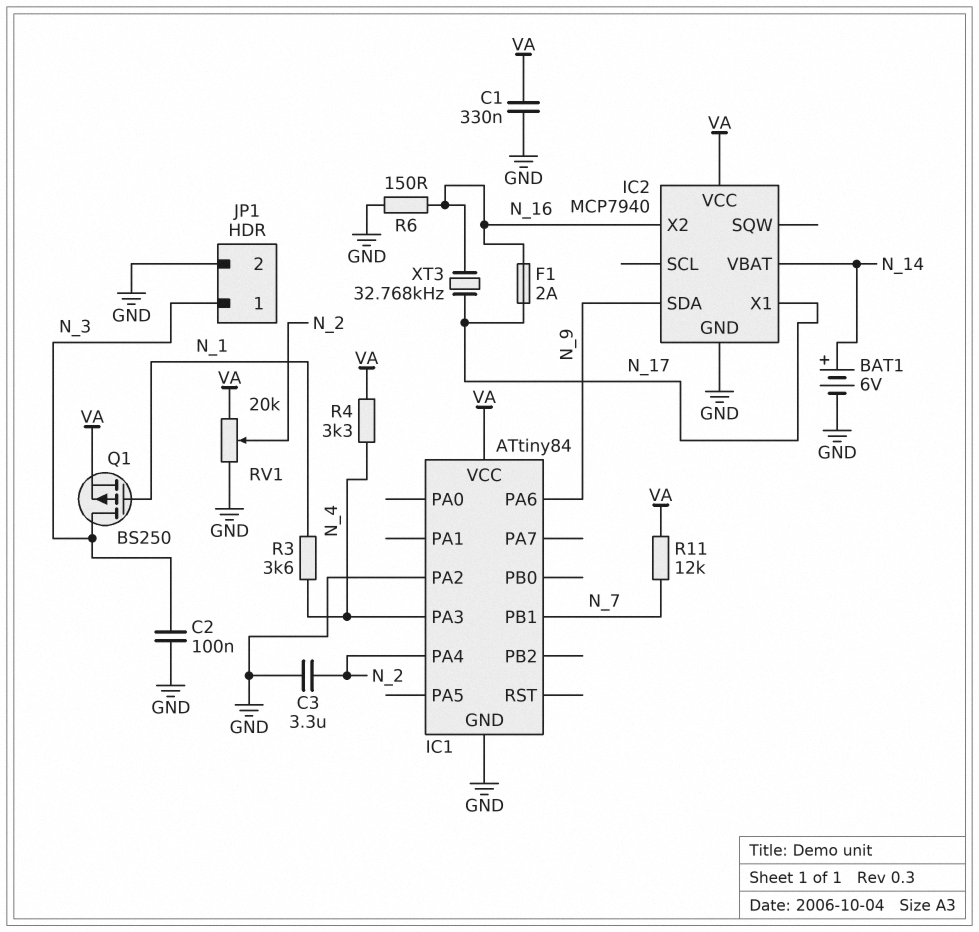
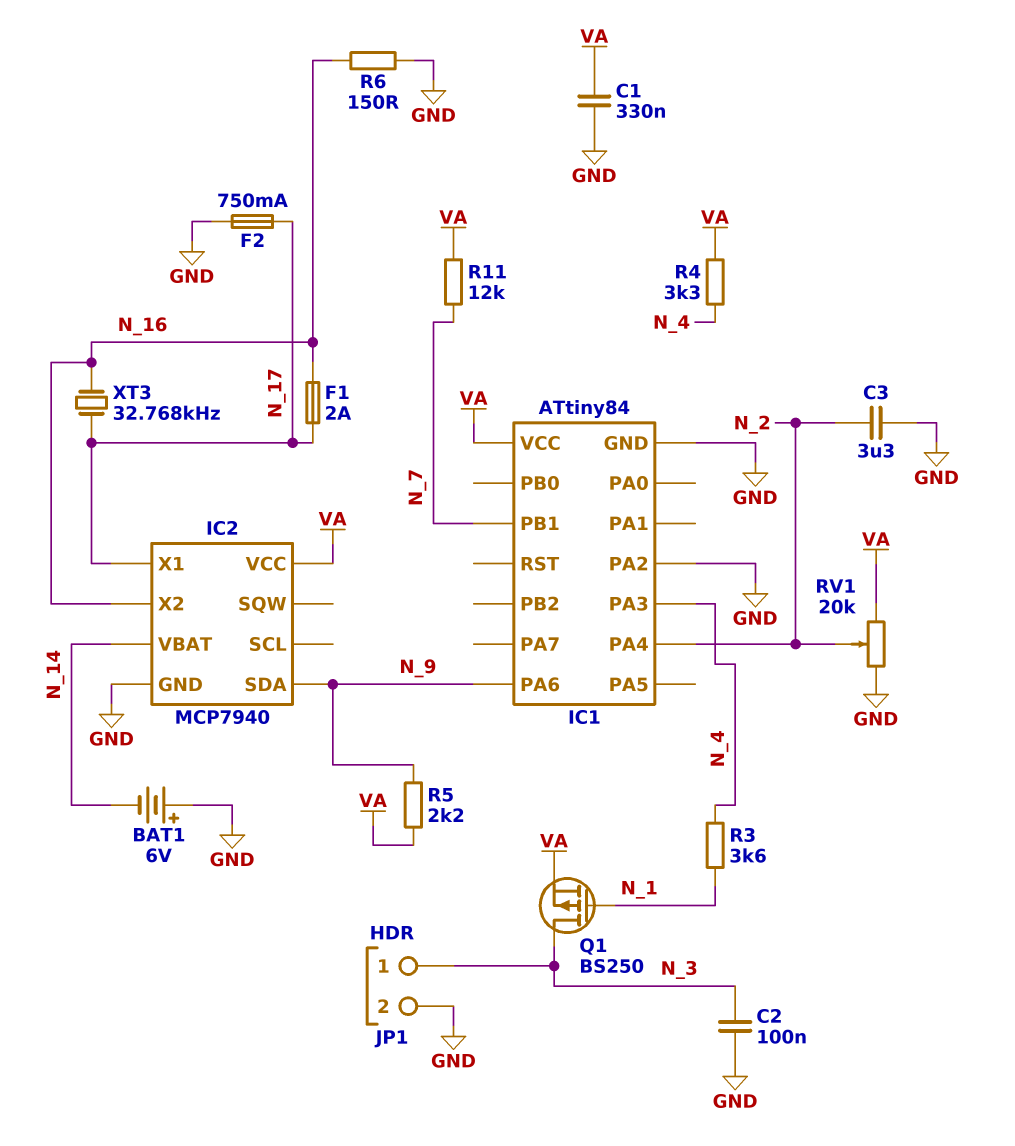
BAT1: 6V (plus N_14, minus GND) -> 6V (plus GND, minus N_14)
F2: none -> 750mA (GND, N_17)
R5: none -> 2.2k (N_9, VA)

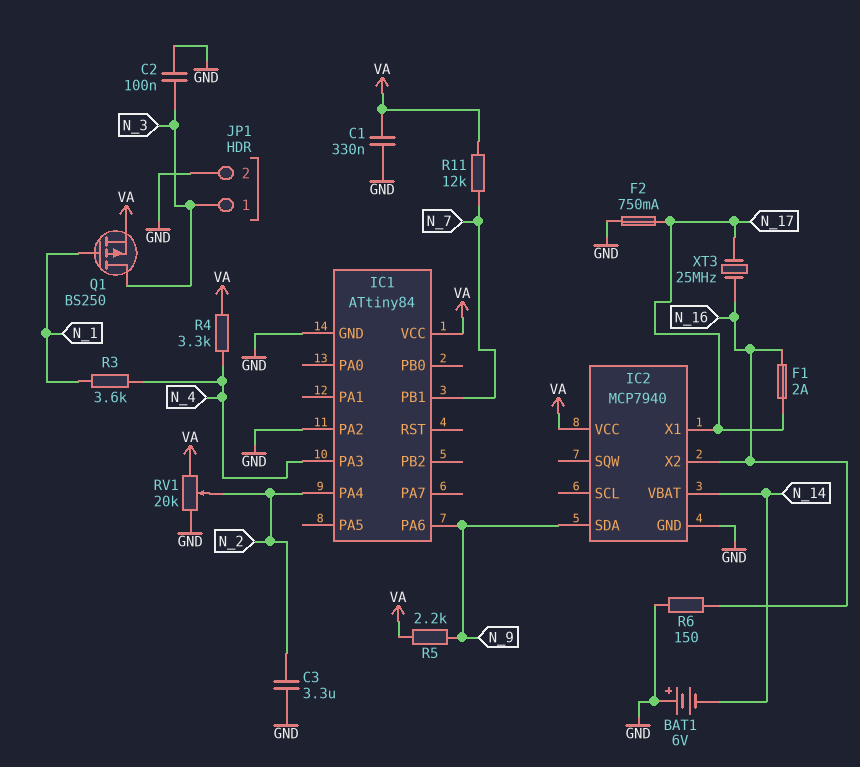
XT3: 32.768kHz (N_16, N_17) -> 25MHz (N_16, N_17)

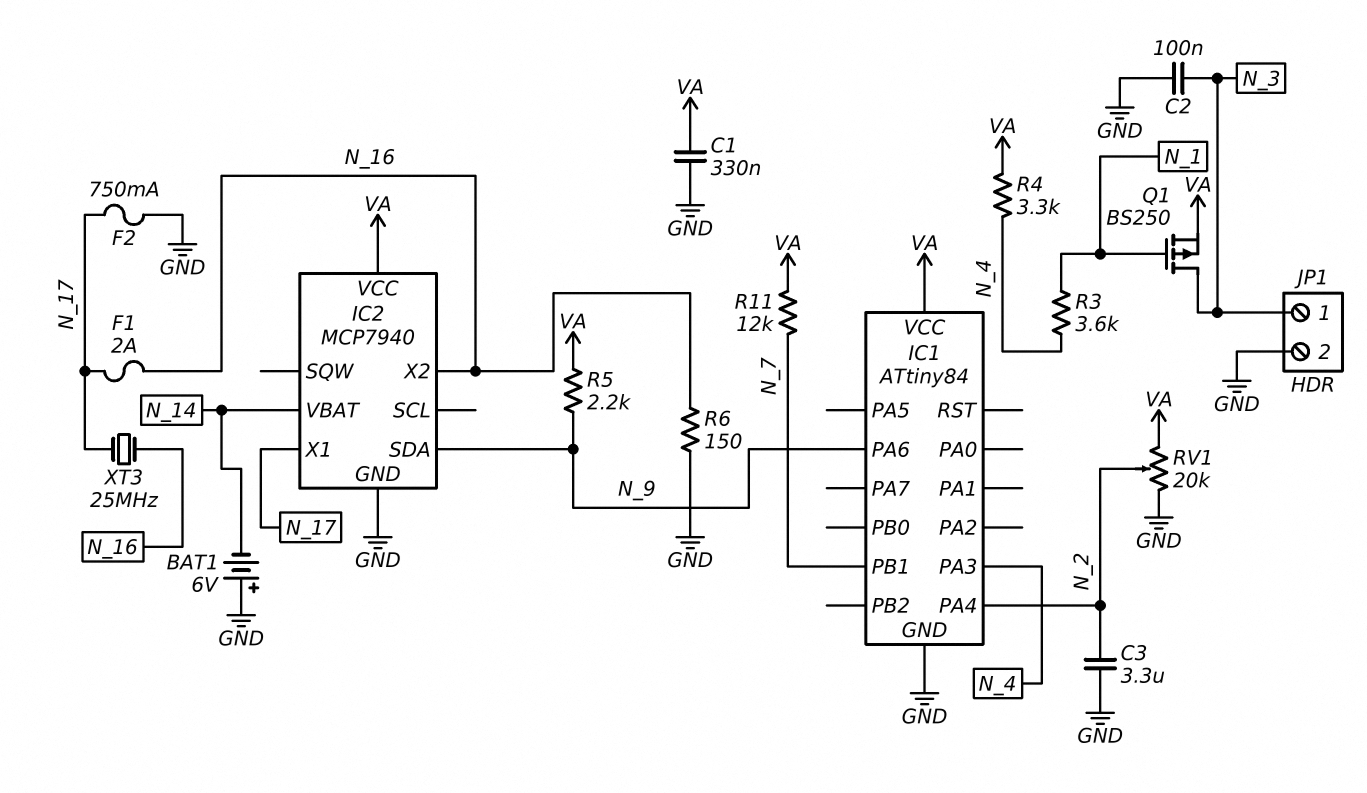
IC1 pin PA2: GND -> none

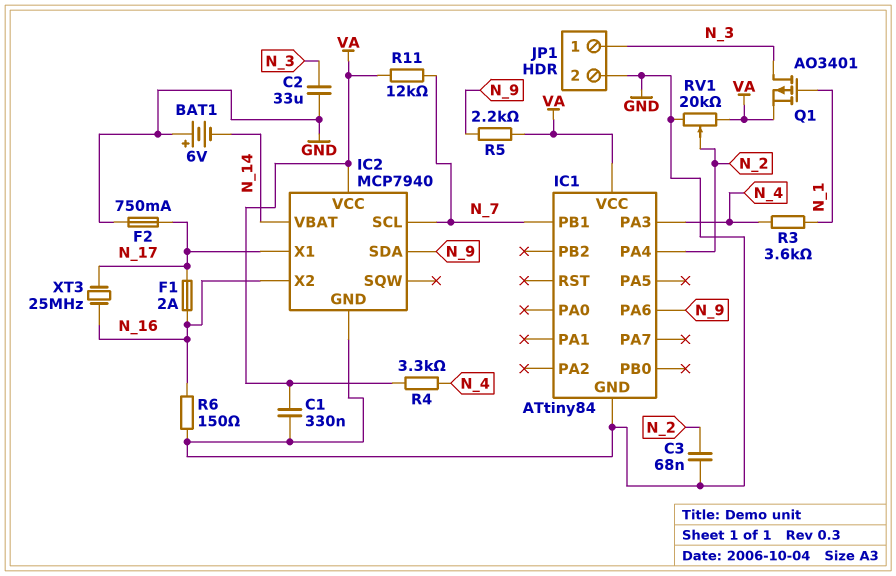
C2: 100nF (GND, N_3) -> 33uF (GND, N_3)
C3: 3.3uF (GND, N_2) -> 68nF (GND, N_2)
IC2 pin SCL: none -> N_7
Q1: PMOS BS250 (G N_1, D N_3, S VA) -> PMOS AO3401 (G N_1, D N_3, S VA)

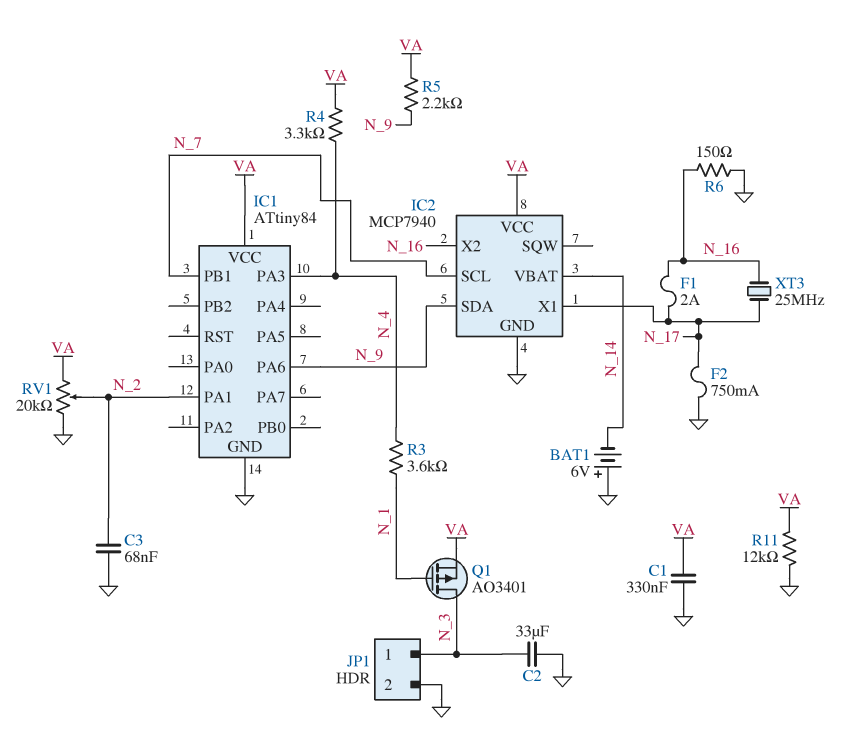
IC1 pin PA1: none -> N_2
IC1 pin PA4: N_2 -> none
R11: 12k (N_7, VA) -> 12k (GND, VA)

